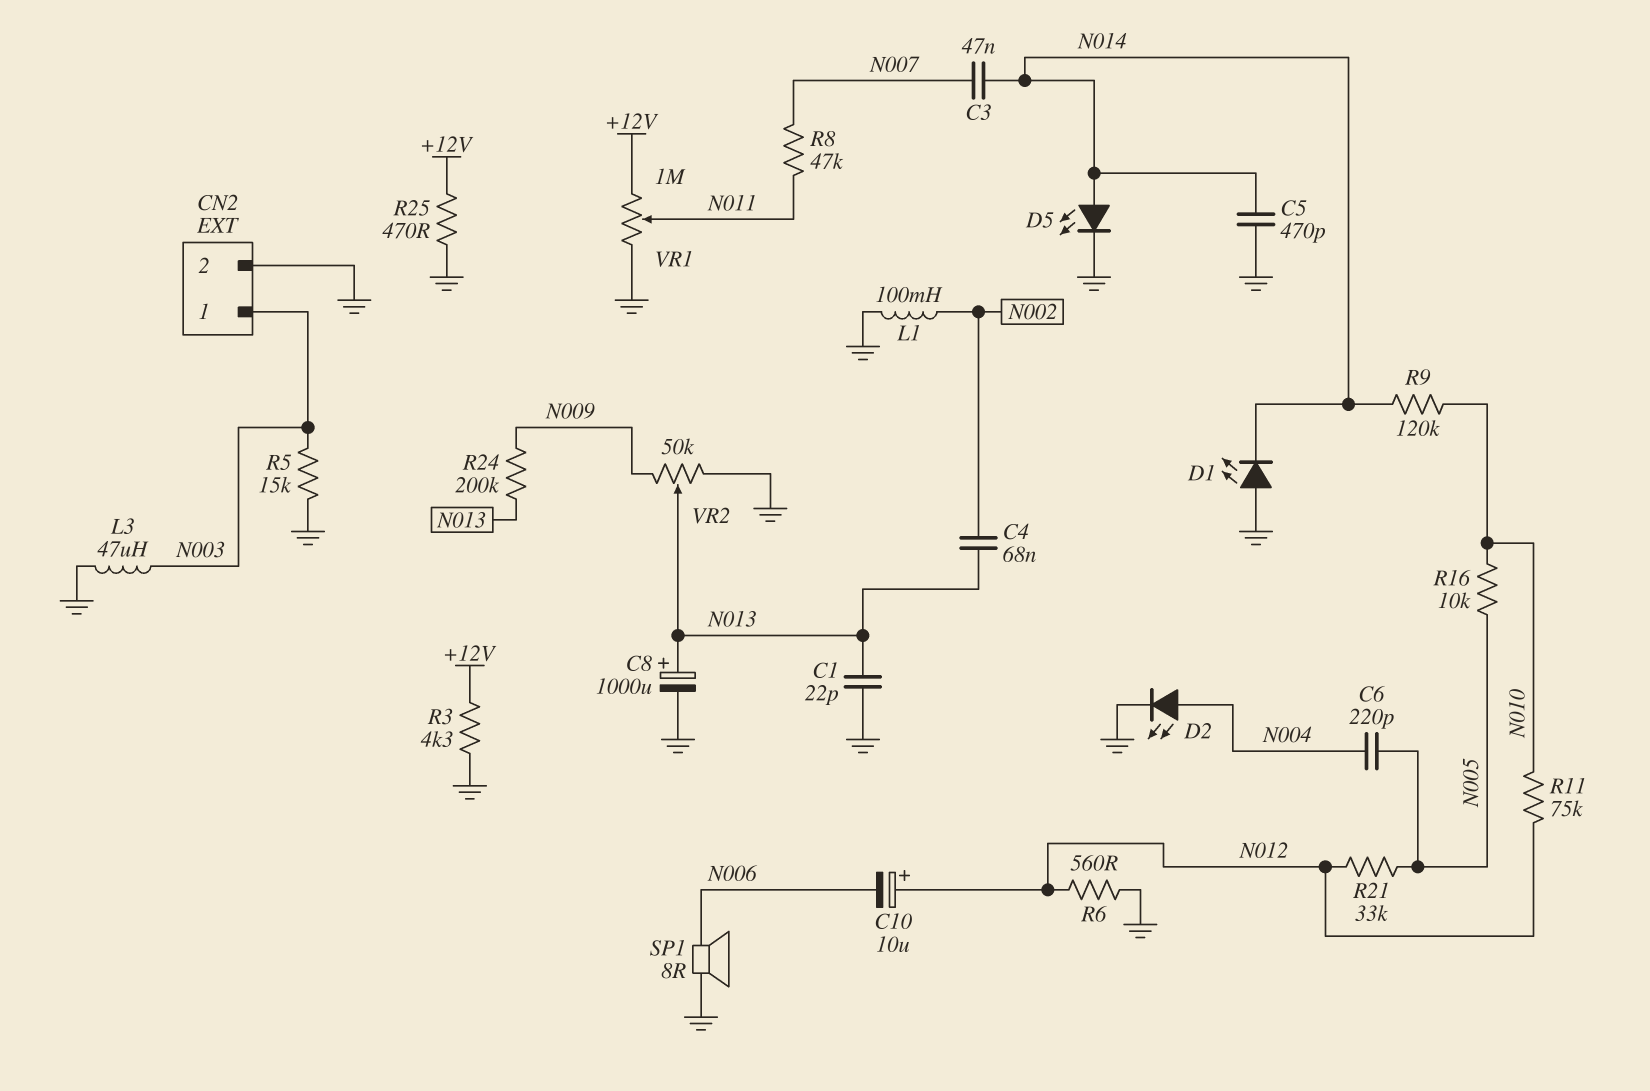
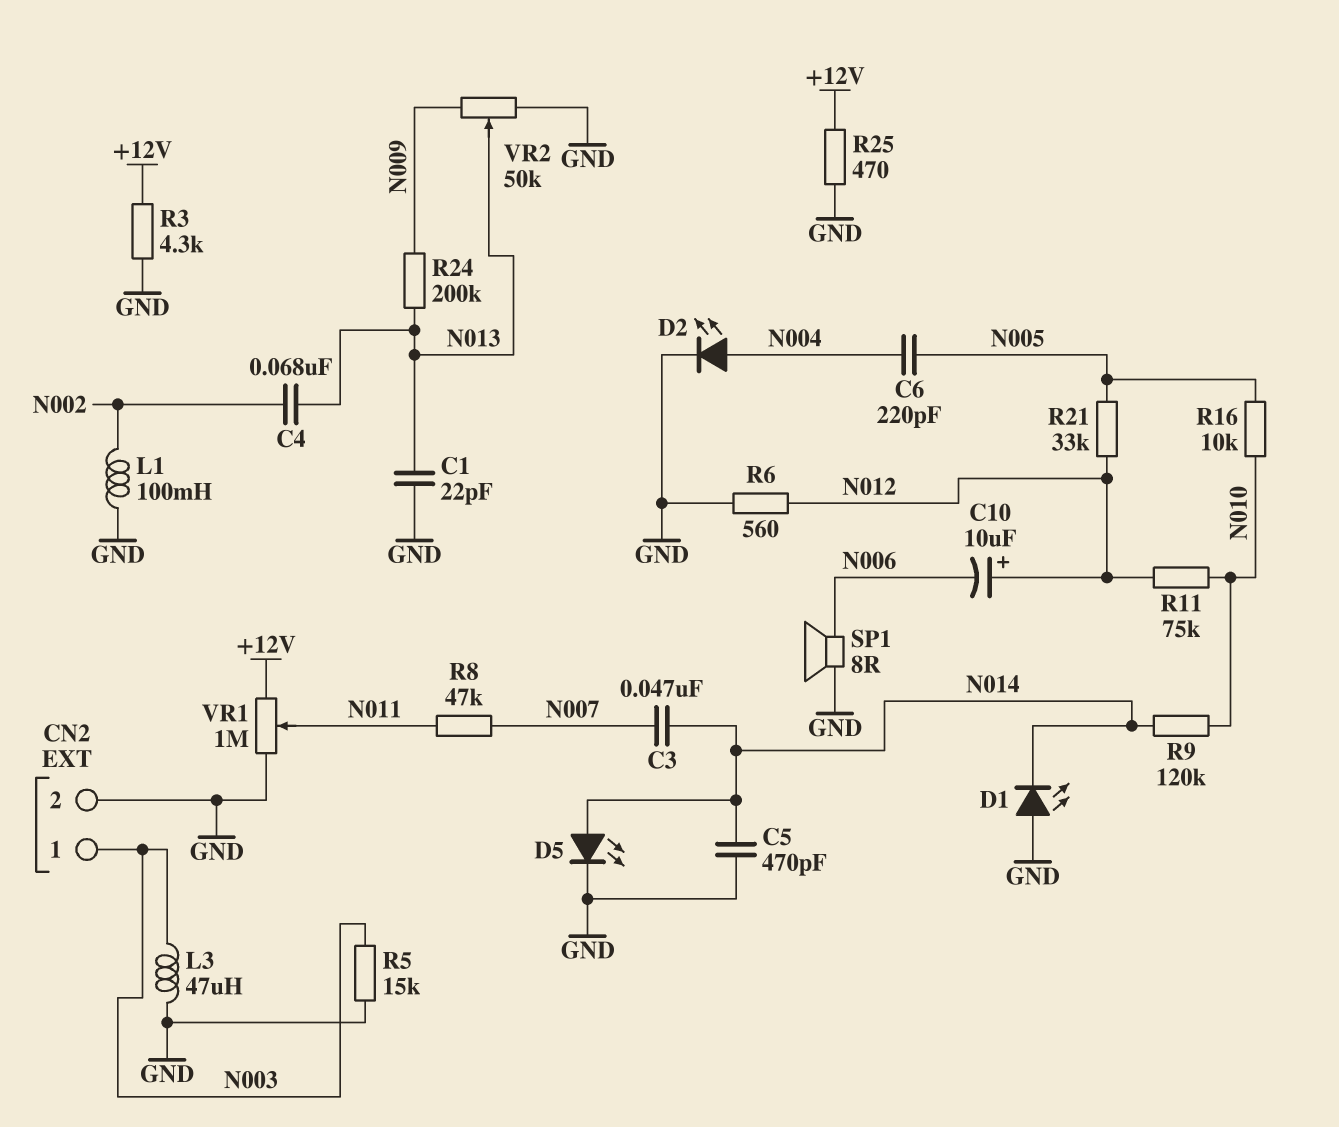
C8: 1000uF (plus N013, minus GND) -> none

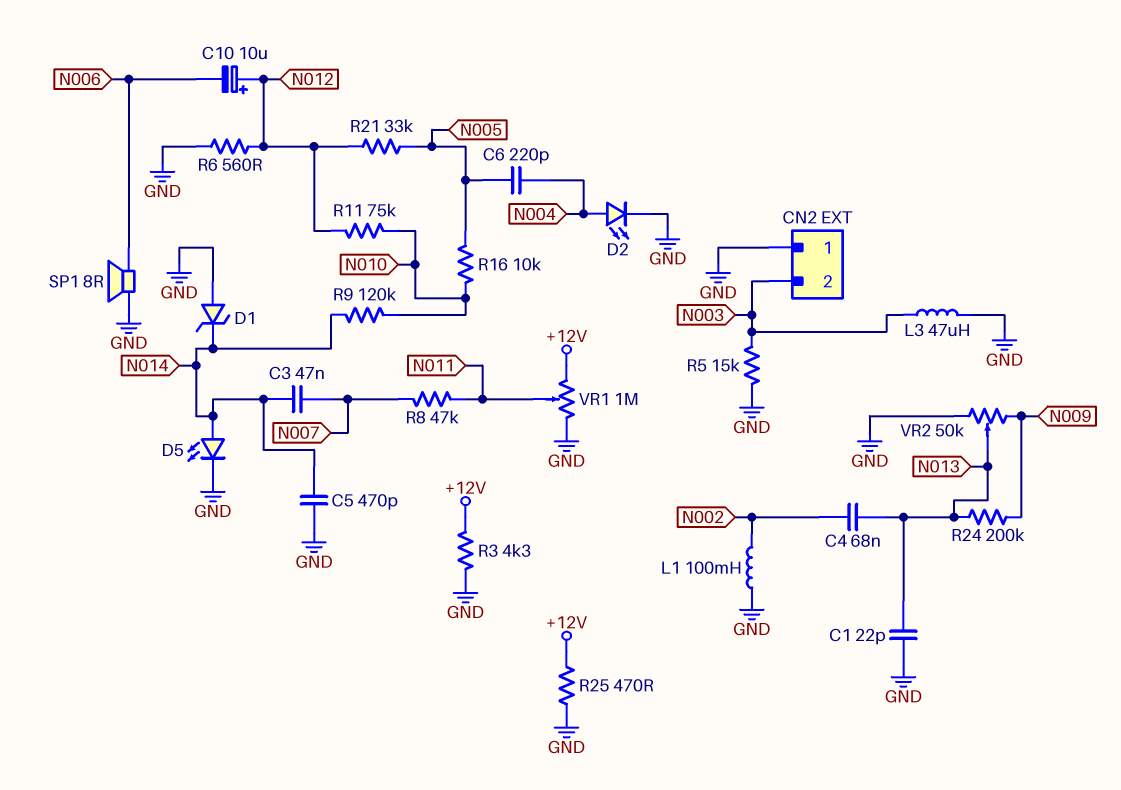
CN2 pin 1: N003 -> GND
CN2 pin 2: GND -> N003
D1: LED (A GND, K N014) -> zener (A GND, K N014)

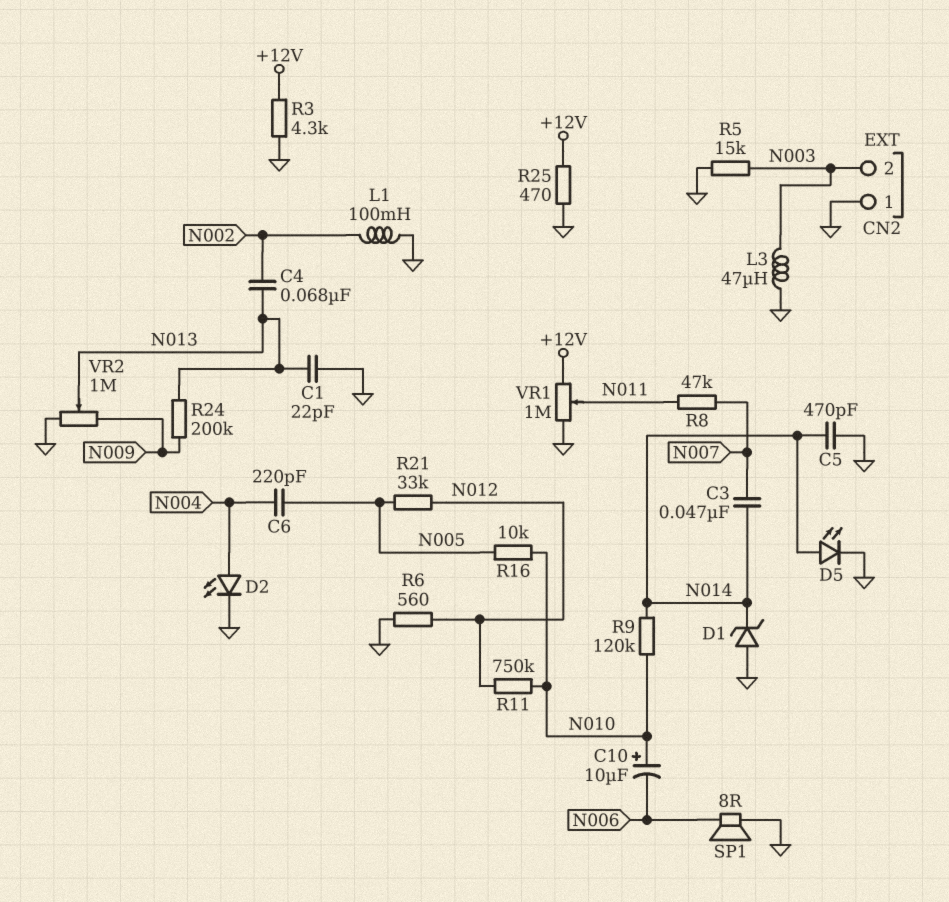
C10: 10uF (plus N012, minus N006) -> 10uF (plus N010, minus N006)
R11: 75k (N010, N012) -> 750k (N010, N012)
VR2: 50k (GND, N009, wiper N013) -> 1M (GND, N009, wiper N013)

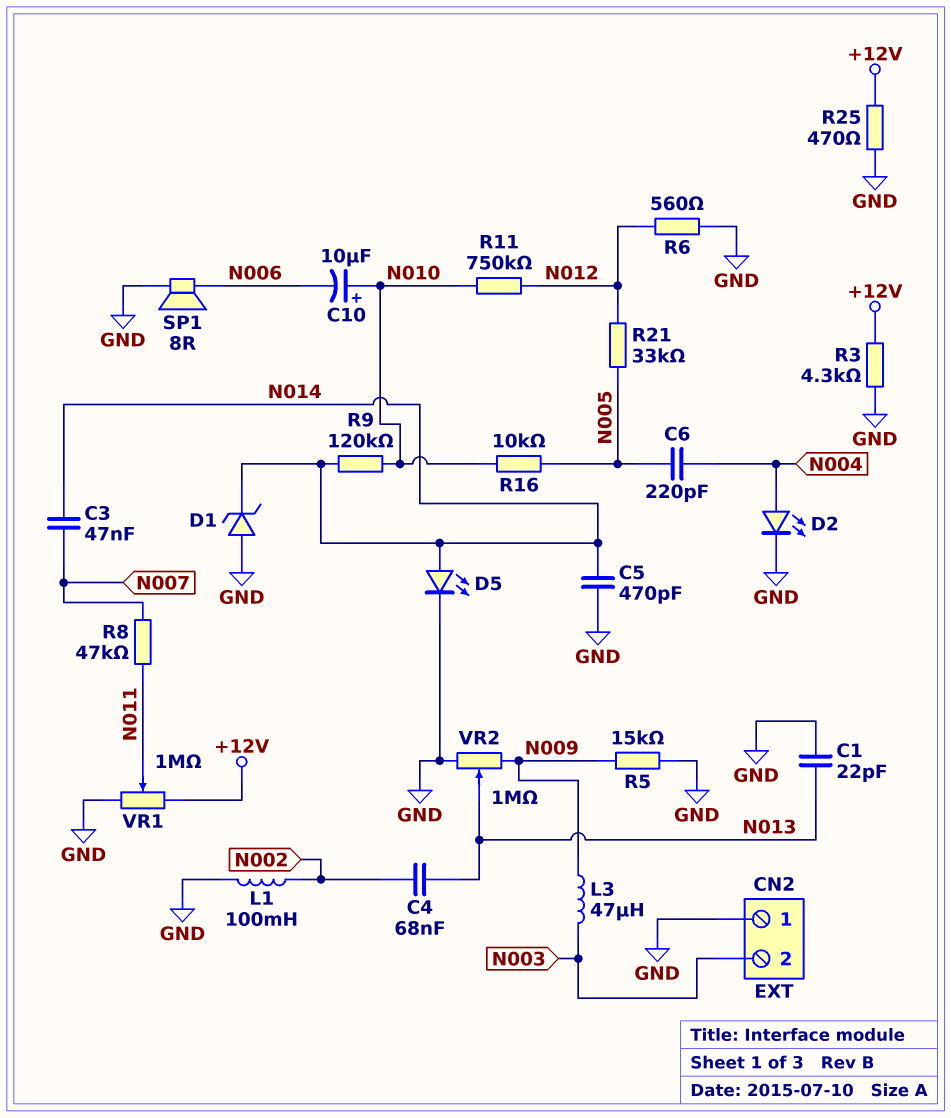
L3: 47uH (GND, N003) -> 47uH (N003, N009)
R5: 15k (GND, N003) -> 15k (GND, N009)
R24: 200k (N009, N013) -> none

